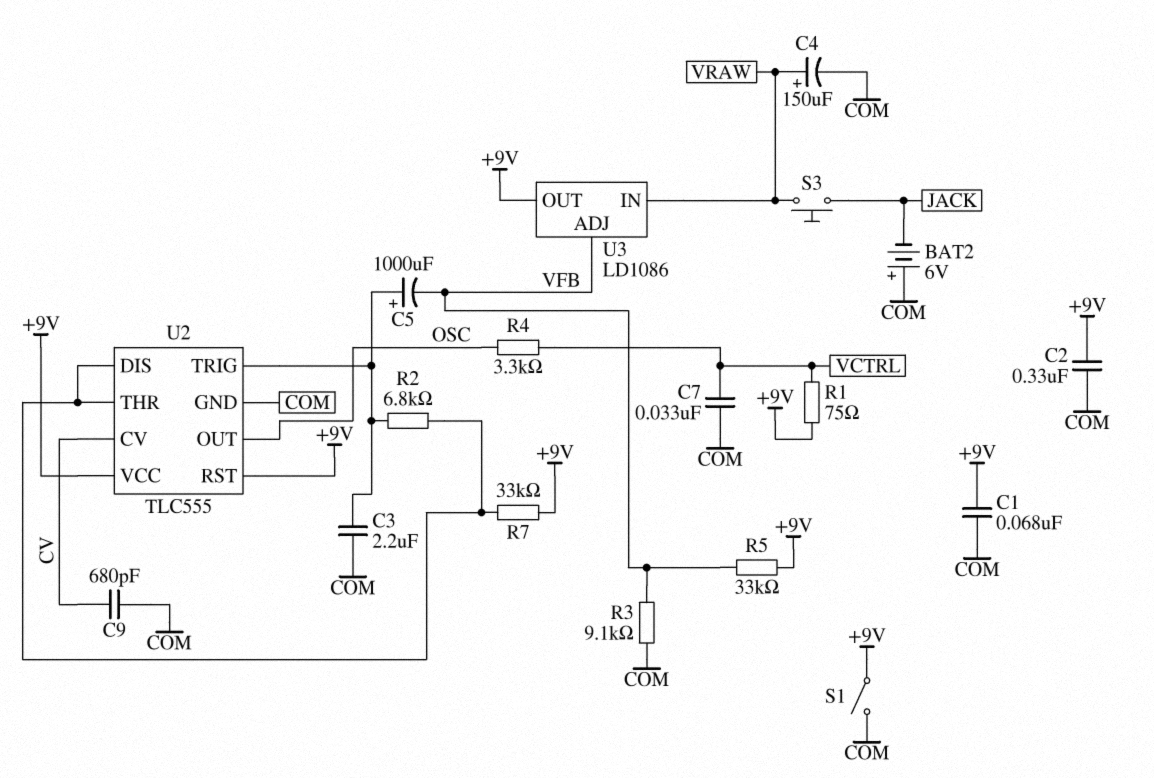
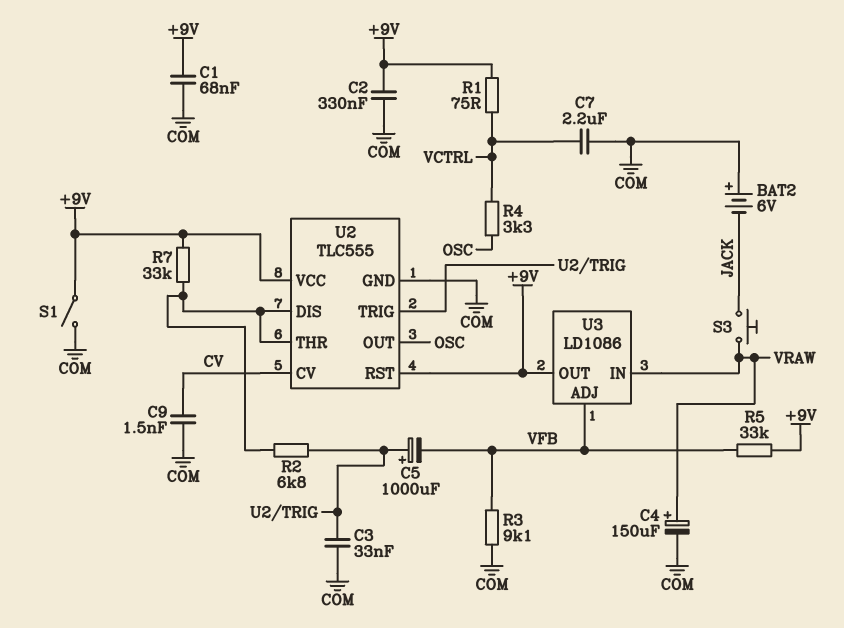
C3: 2.2uF (COM, U2/TRIG) -> 33nF (COM, U2/TRIG)
C7: 33nF (COM, VCTRL) -> 2.2uF (COM, VCTRL)
C9: 680pF (COM, CV) -> 1.5nF (COM, CV)

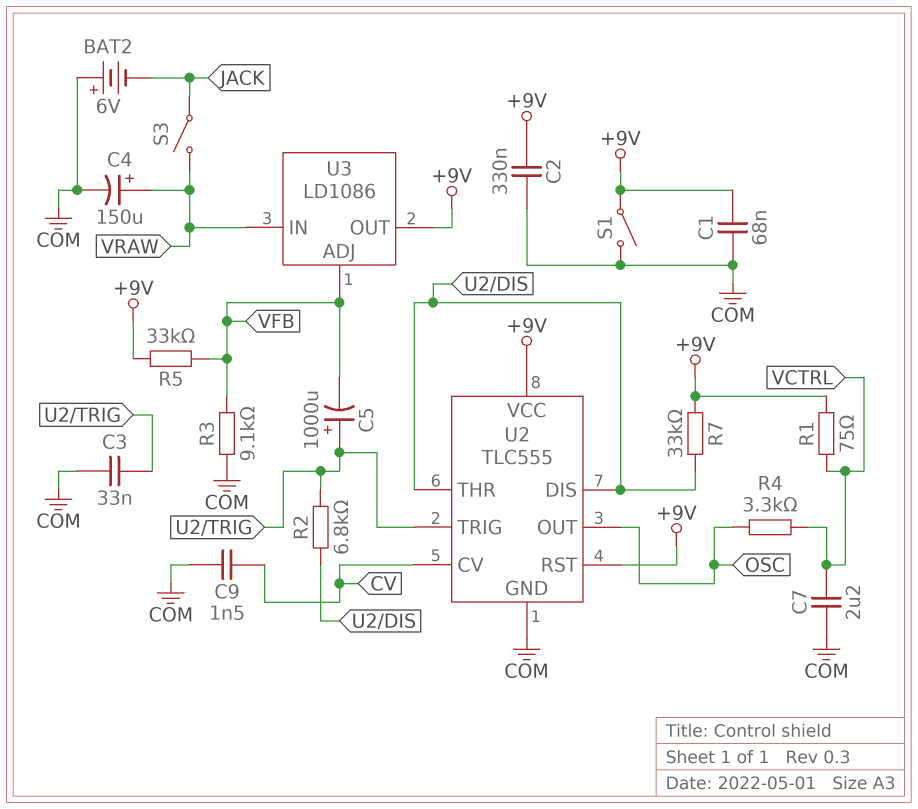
S3: button (JACK, VRAW) -> switch (JACK, VRAW)

